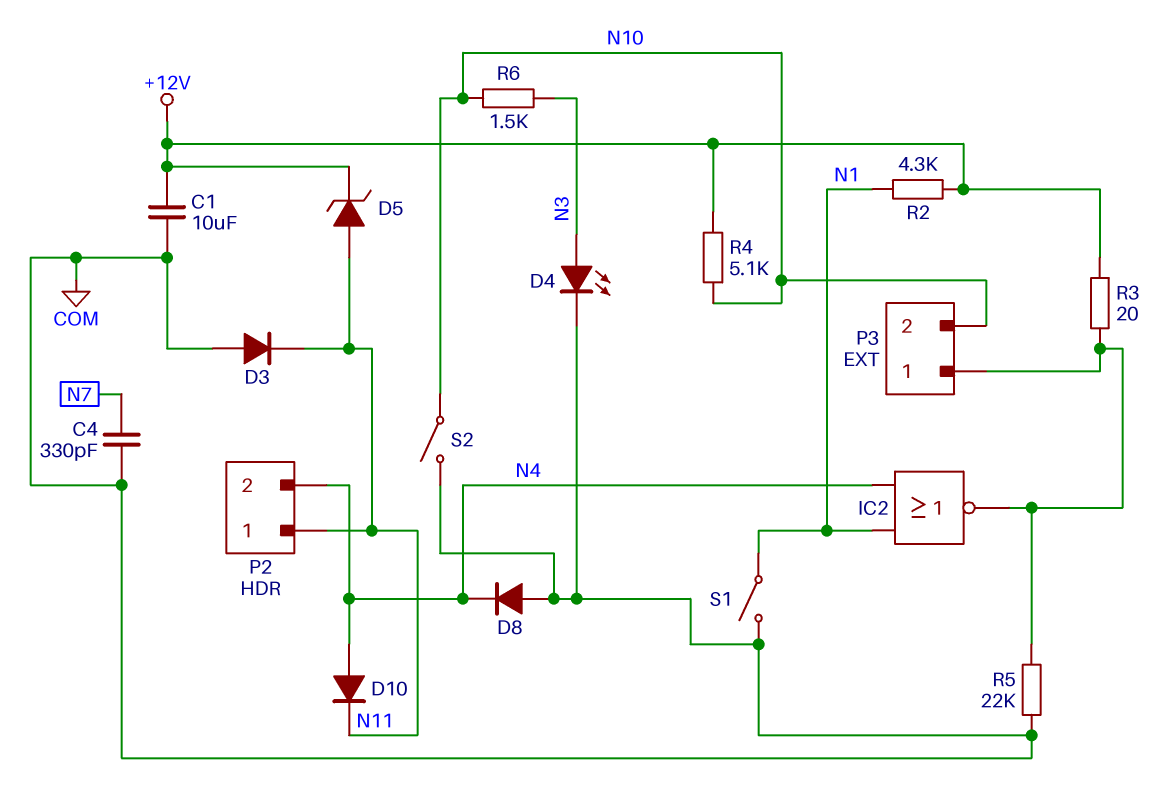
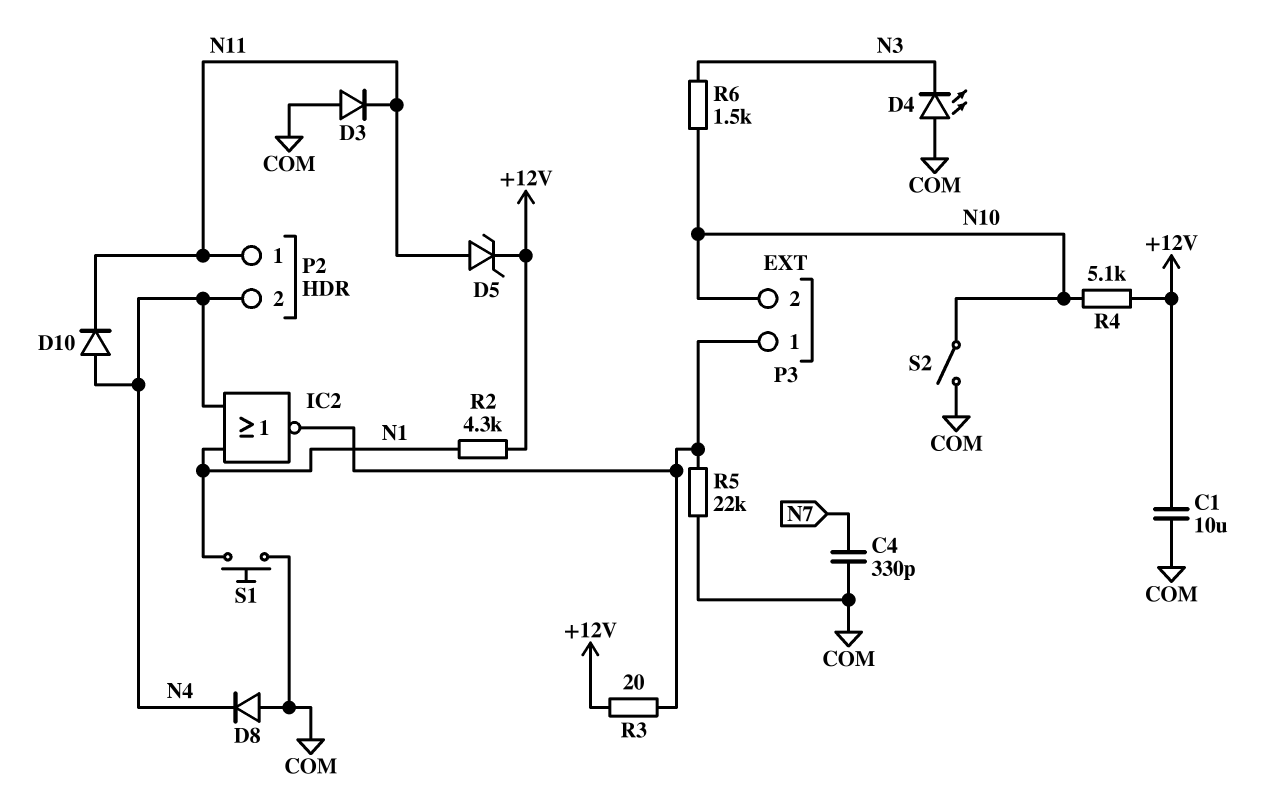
D4: LED (A N3, K COM) -> LED (A COM, K N3)
S1: switch (COM, N1) -> button (COM, N1)

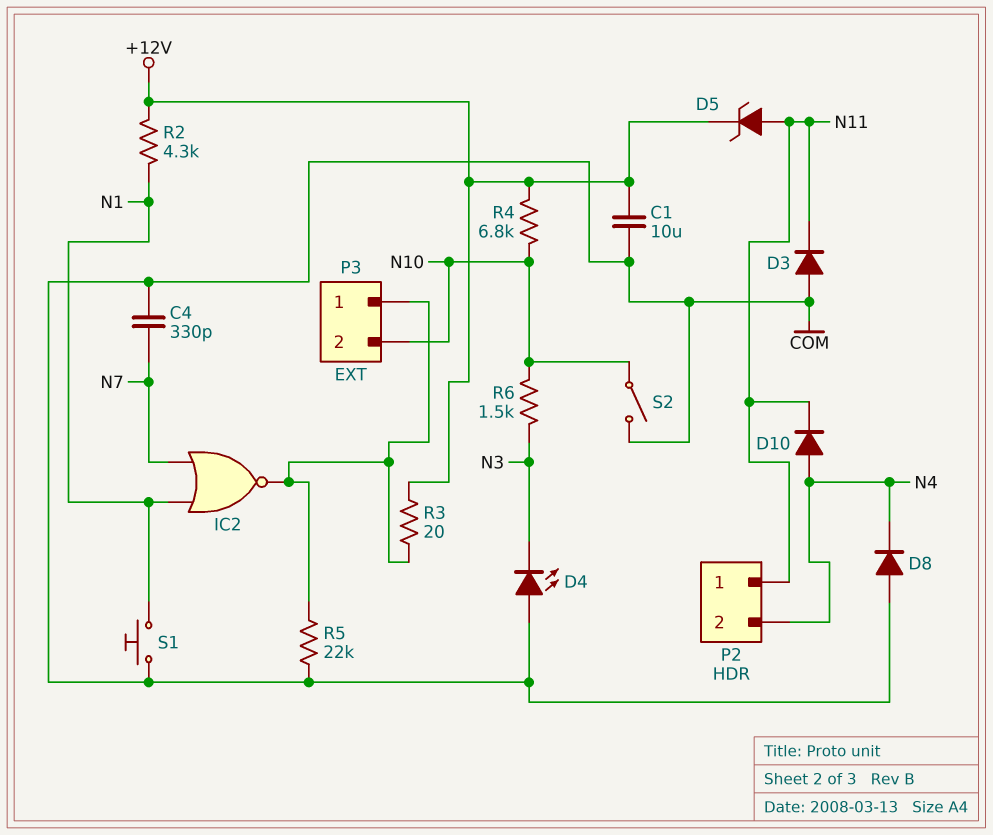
IC2: NOR (in N1, in N4, out P3/1) -> NOR (in N1, in N7, out P3/1)
R4: 5.1k (+12V, N10) -> 6.8k (+12V, N10)

